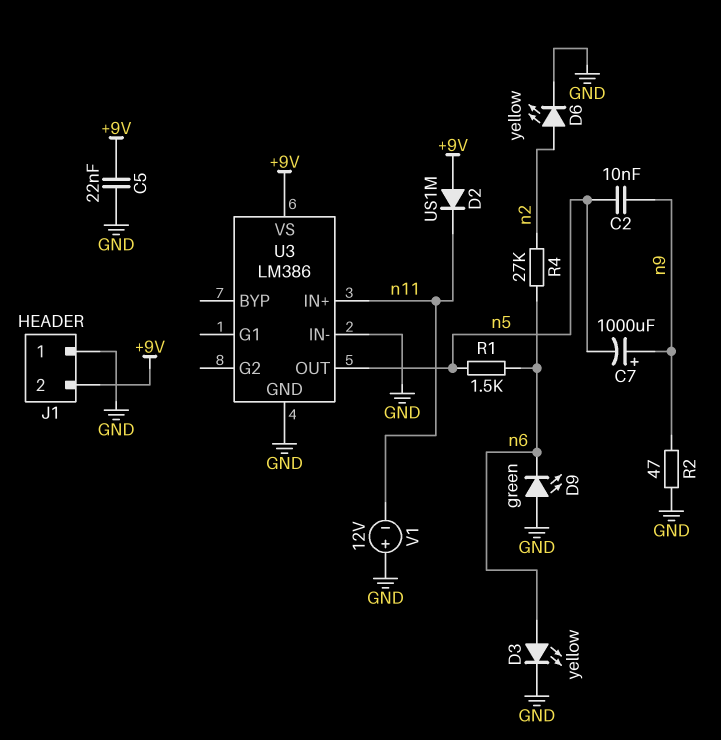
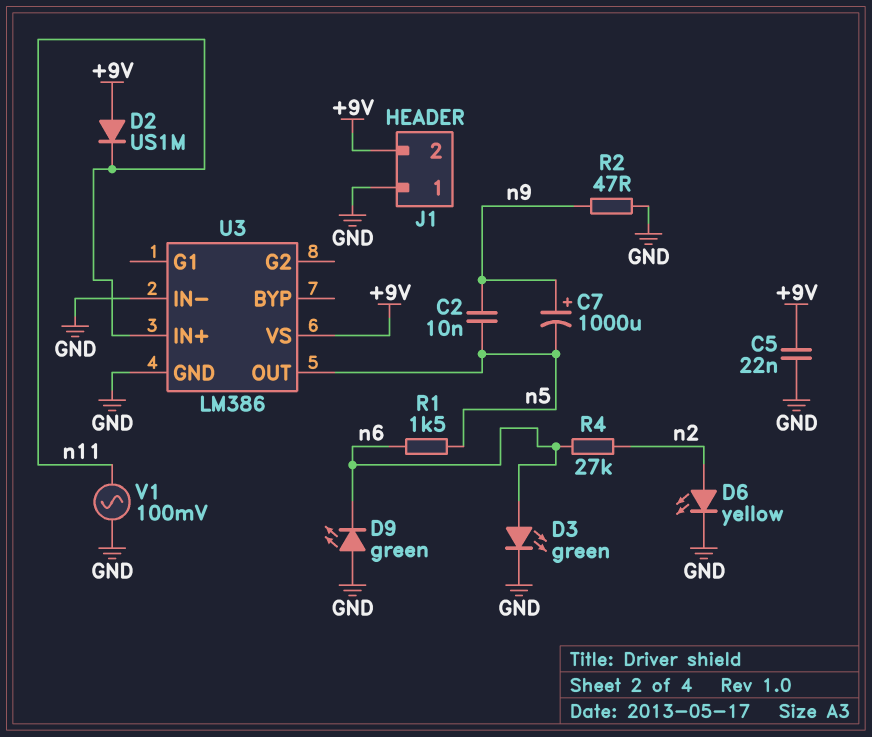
D3: LED yellow (A n6, K GND) -> LED green (A n6, K GND)
V1: 12V (plus GND, minus n11) -> AC 100mV (GND, n11)

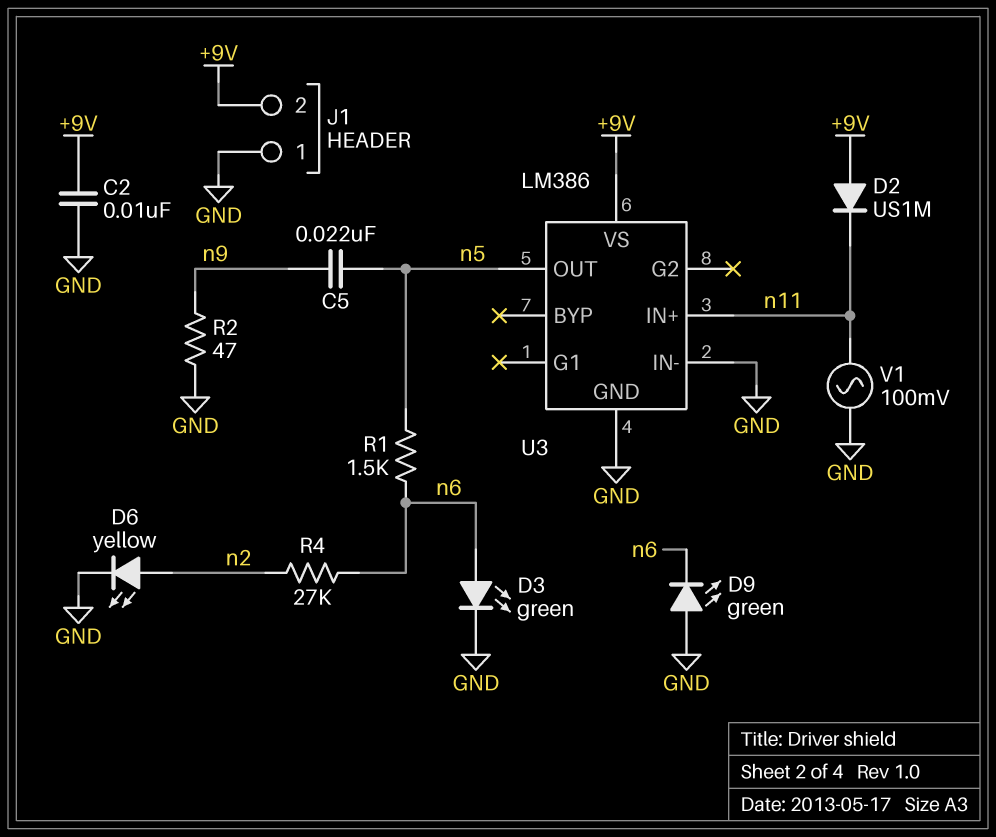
C2: 10nF (n5, n9) -> 10nF (+9V, GND)
C5: 22nF (+9V, GND) -> 22nF (n5, n9)
C7: 1000uF (plus n9, minus n5) -> none

